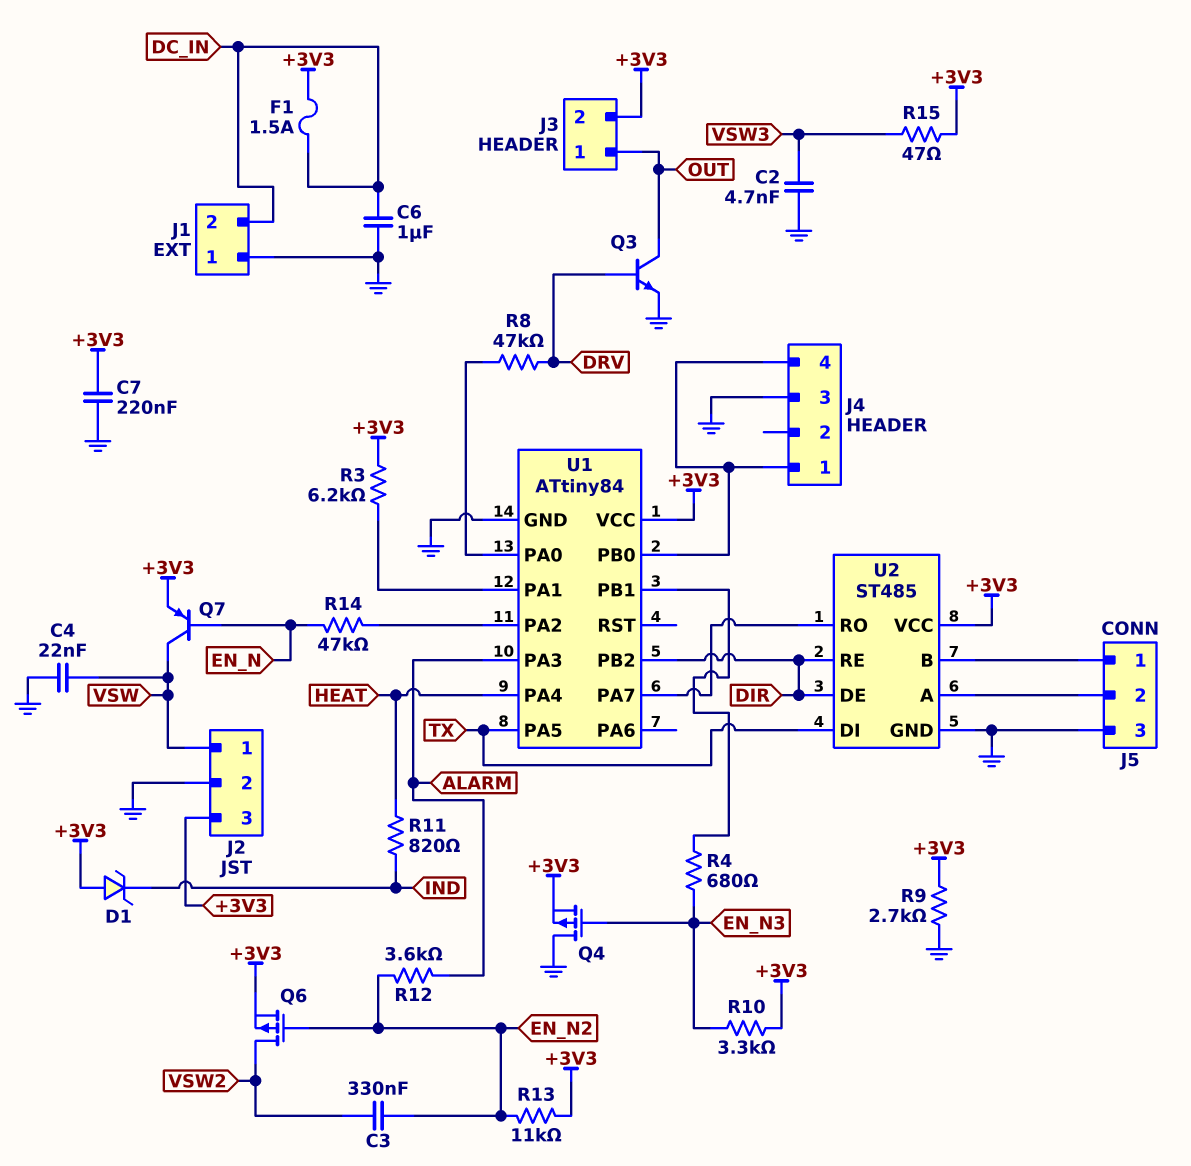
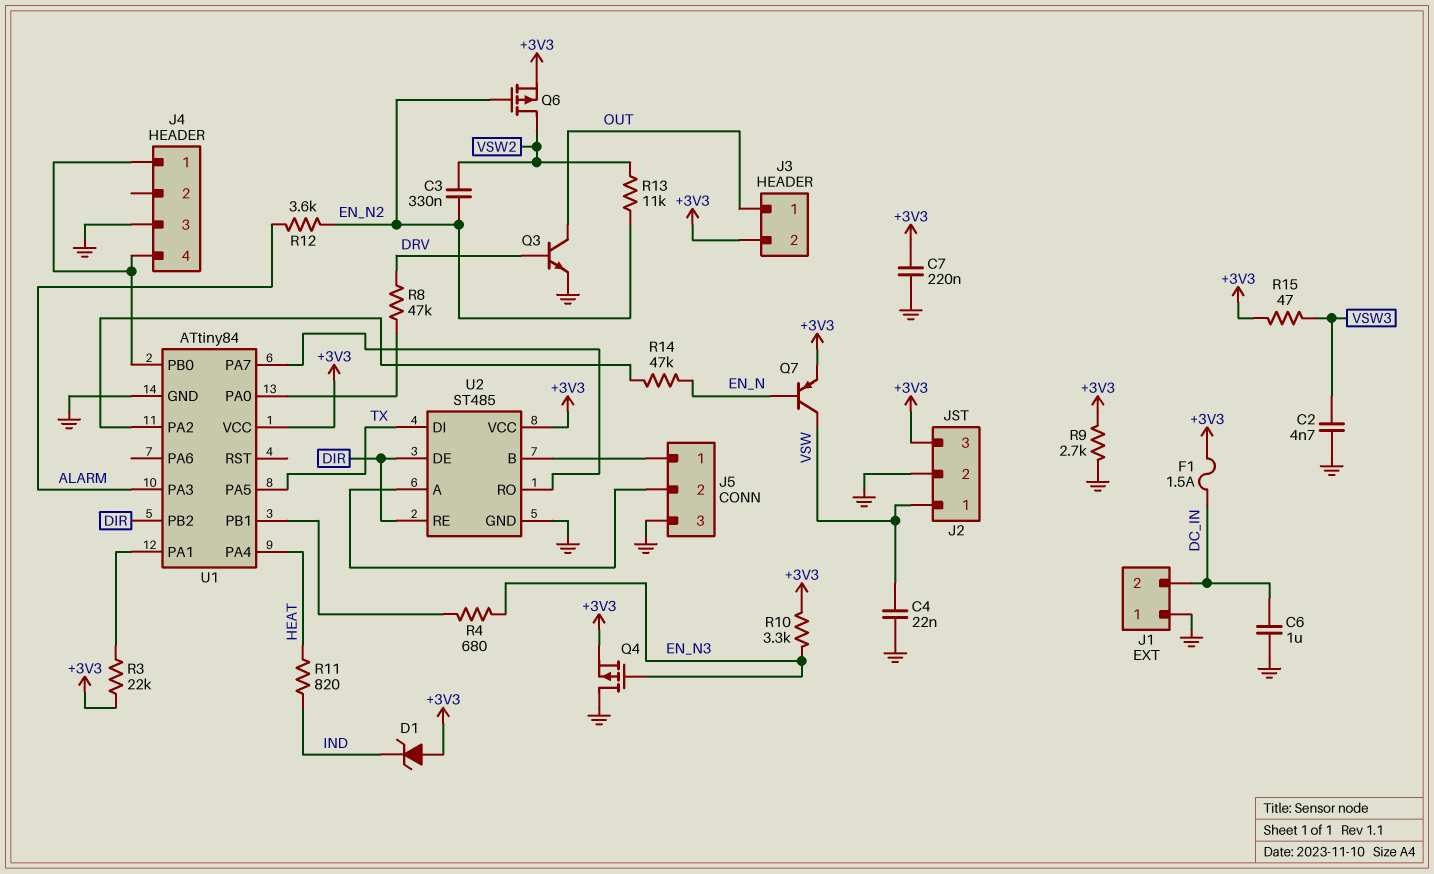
R3: 6.2k (+3V3, U1/PA1) -> 22k (+3V3, U1/PA1)
R13: 11k (+3V3, EN_N2) -> 11k (EN_N2, VSW2)

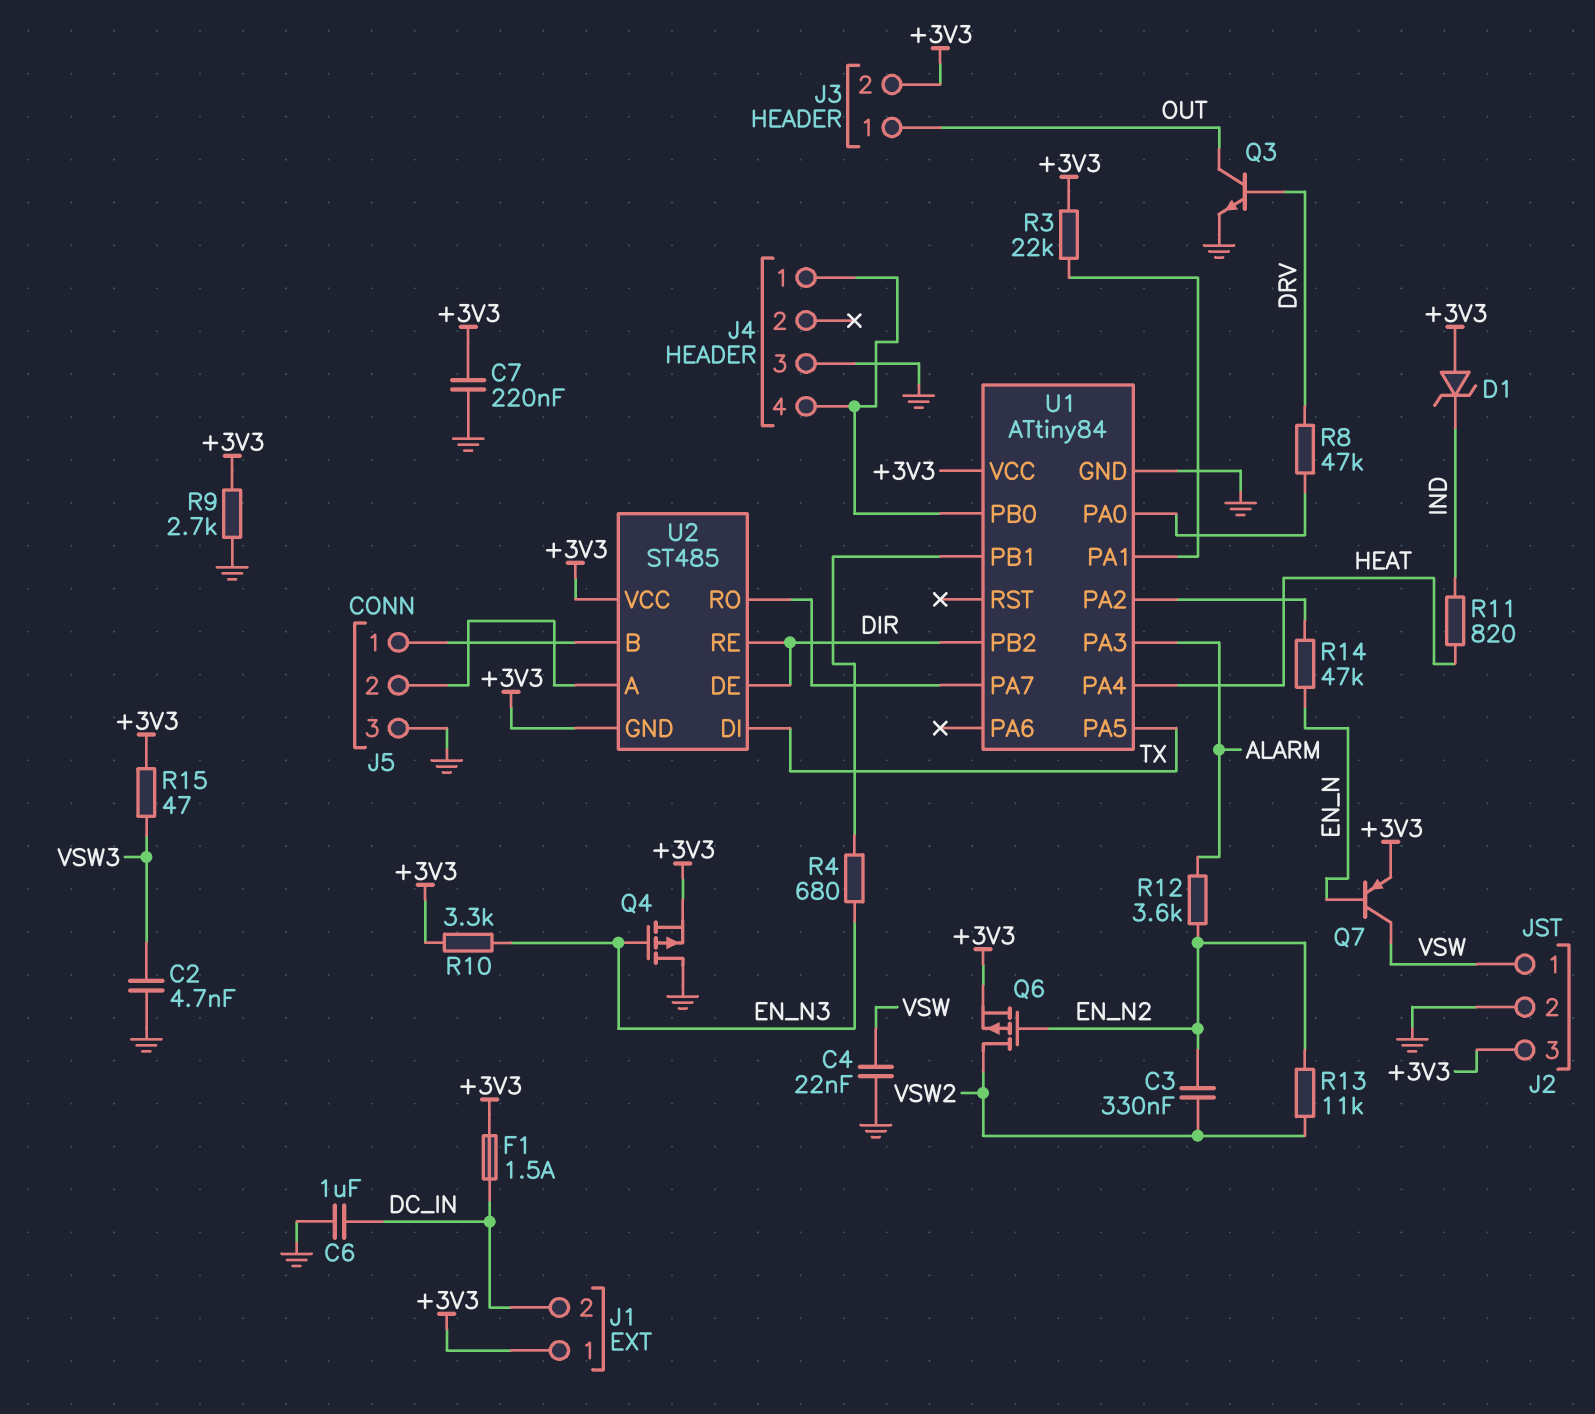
J1 pin 1: GND -> +3V3
U2 pin GND: GND -> +3V3

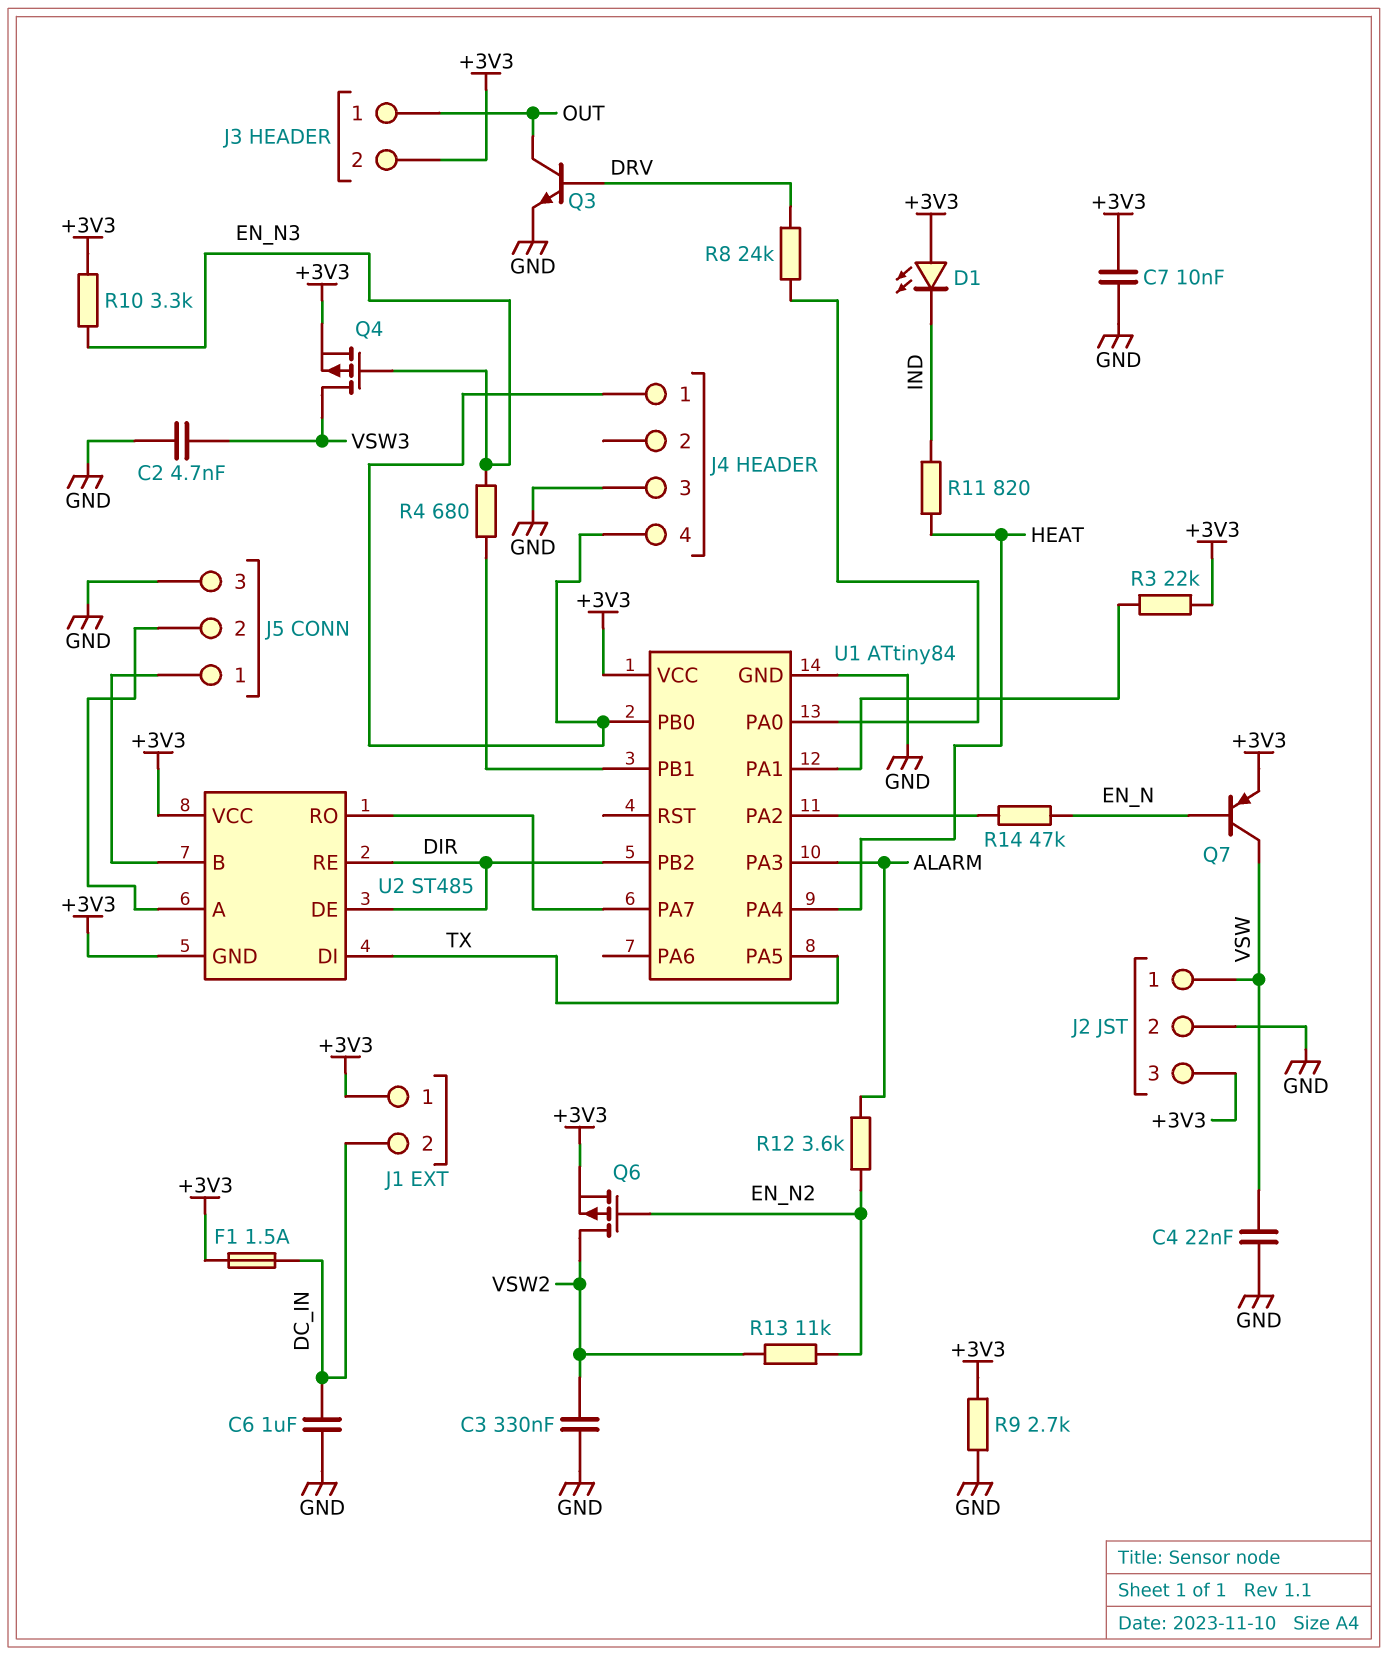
C3: 330nF (EN_N2, VSW2) -> 330nF (GND, VSW2)
C7: 220nF (+3V3, GND) -> 10nF (+3V3, GND)
D1: zener (A +3V3, K IND) -> LED (A +3V3, K IND)
Q4: PMOS (G EN_N3, D GND, S +3V3) -> PMOS (G EN_N3, D VSW3, S +3V3)
R8: 47k (DRV, U1/PA0) -> 24k (DRV, U1/PA0)
R15: 47 (+3V3, VSW3) -> none

